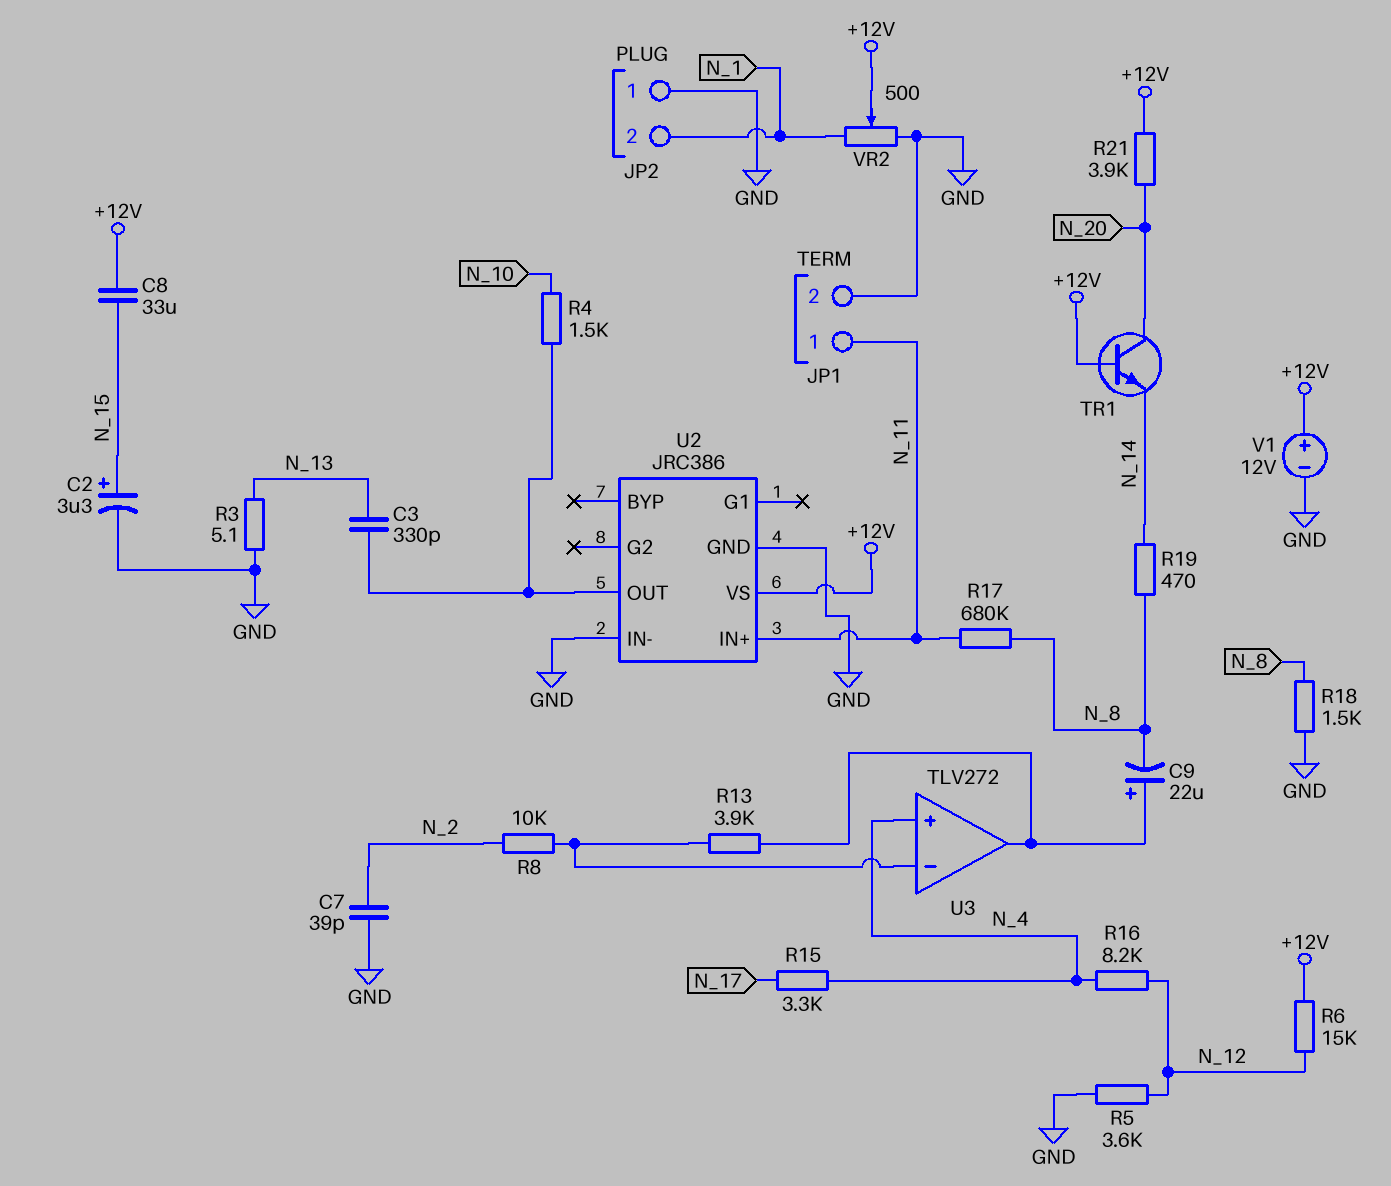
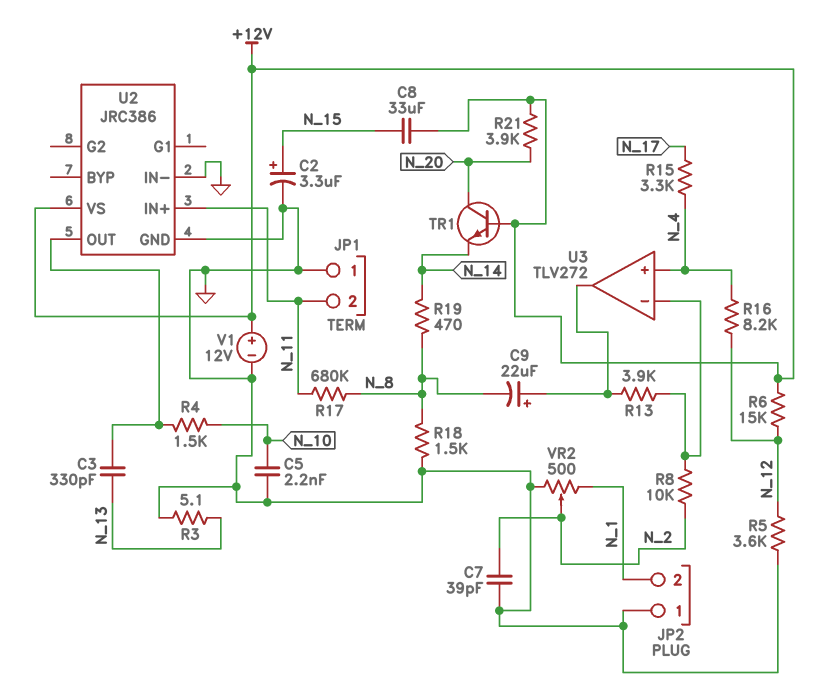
C5: none -> 2.2nF (GND, N_10)
JP1 pin 1: N_11 -> GND
JP1 pin 2: GND -> N_11
VR2: 500 (GND, N_1, wiper +12V) -> 500 (GND, N_1, wiper N_2)

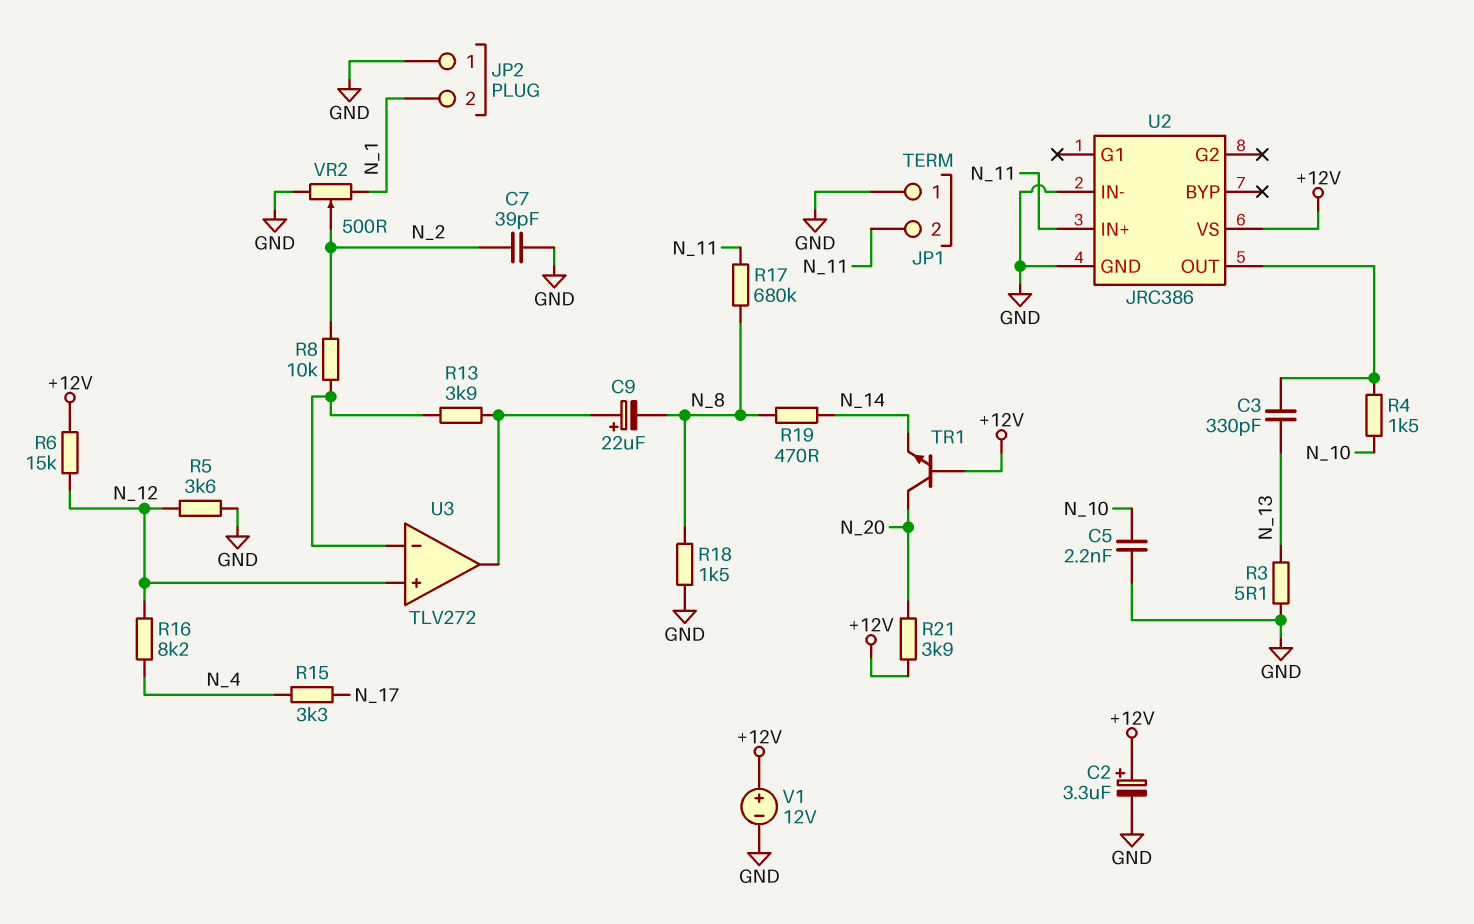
C2: 3.3uF (plus N_15, minus GND) -> 3.3uF (plus +12V, minus GND)
C8: 33uF (+12V, N_15) -> none
U3 pin in+: N_4 -> N_12

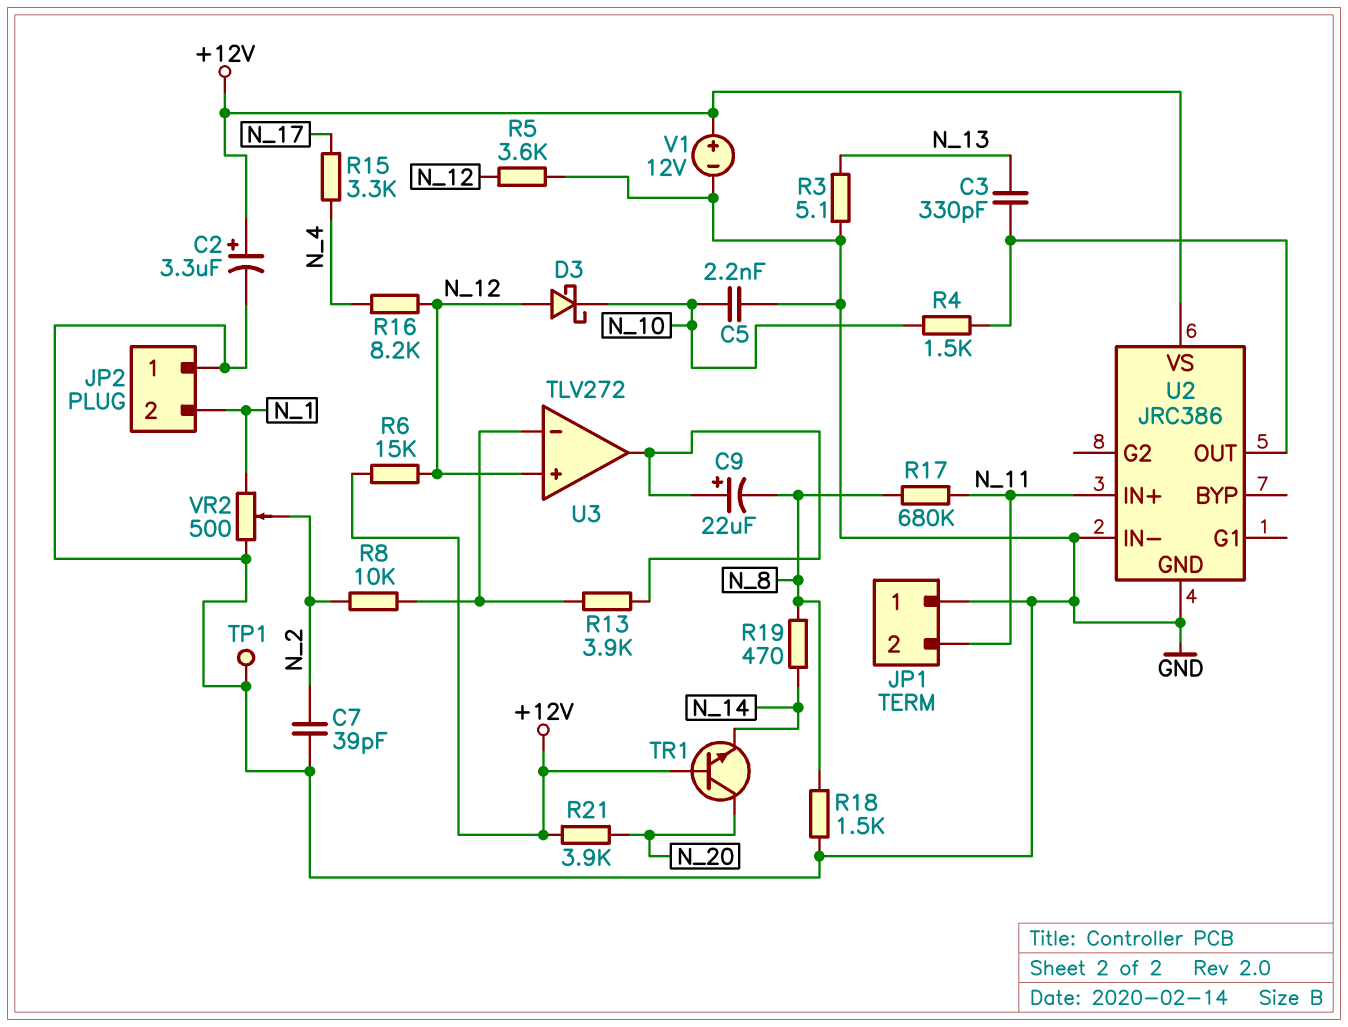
D3: none -> schottky (A N_12, K N_10)
TP1: none -> test point (GND)

